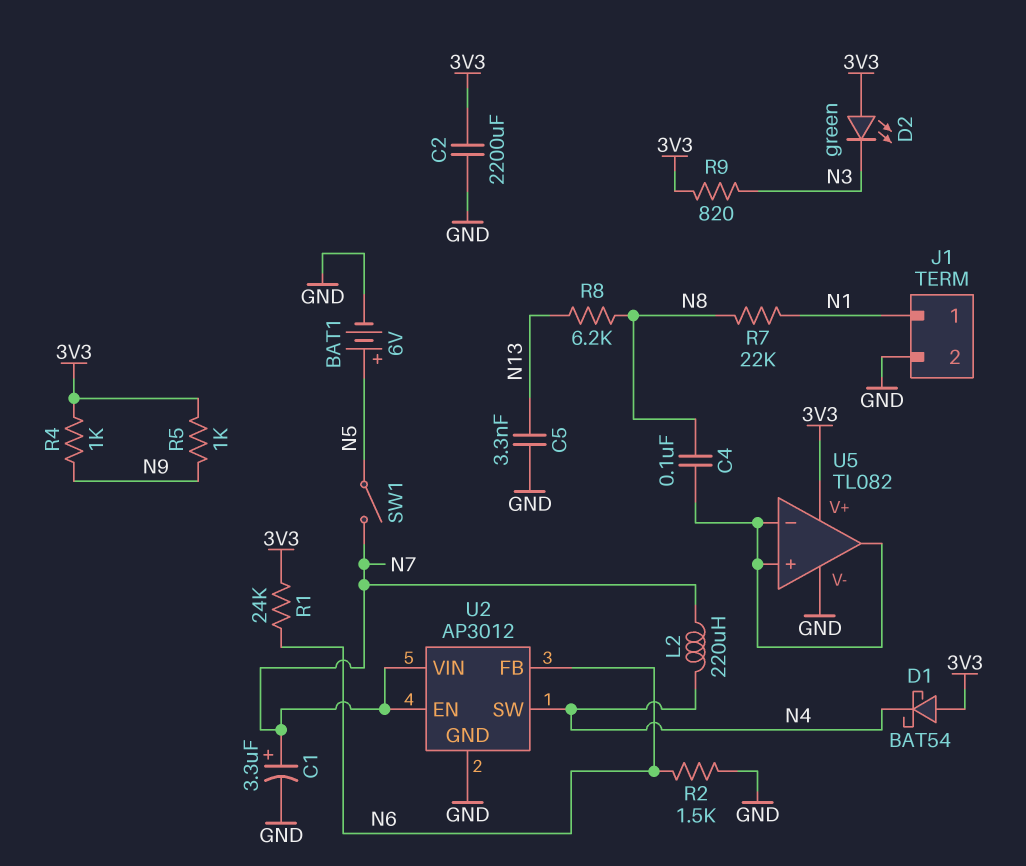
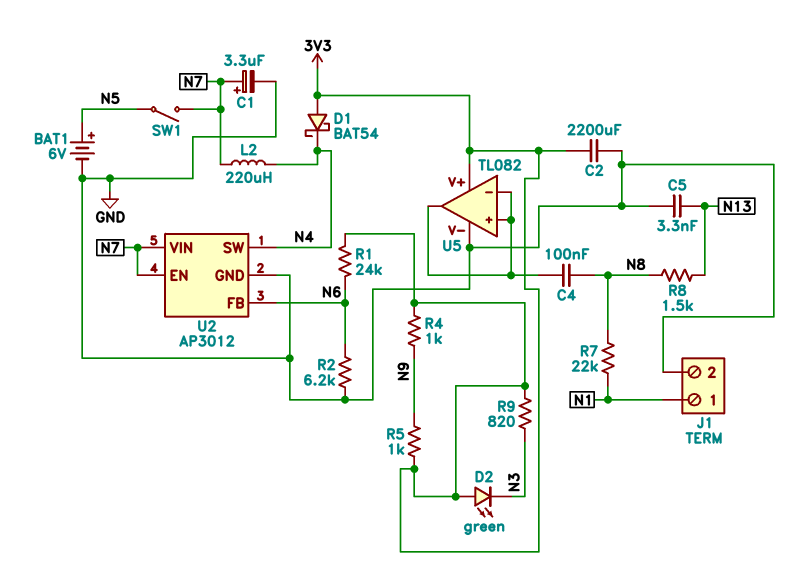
R2: 1.5k (GND, N6) -> 6.2k (GND, N6)
R8: 6.2k (N8, N13) -> 1.5k (N8, N13)

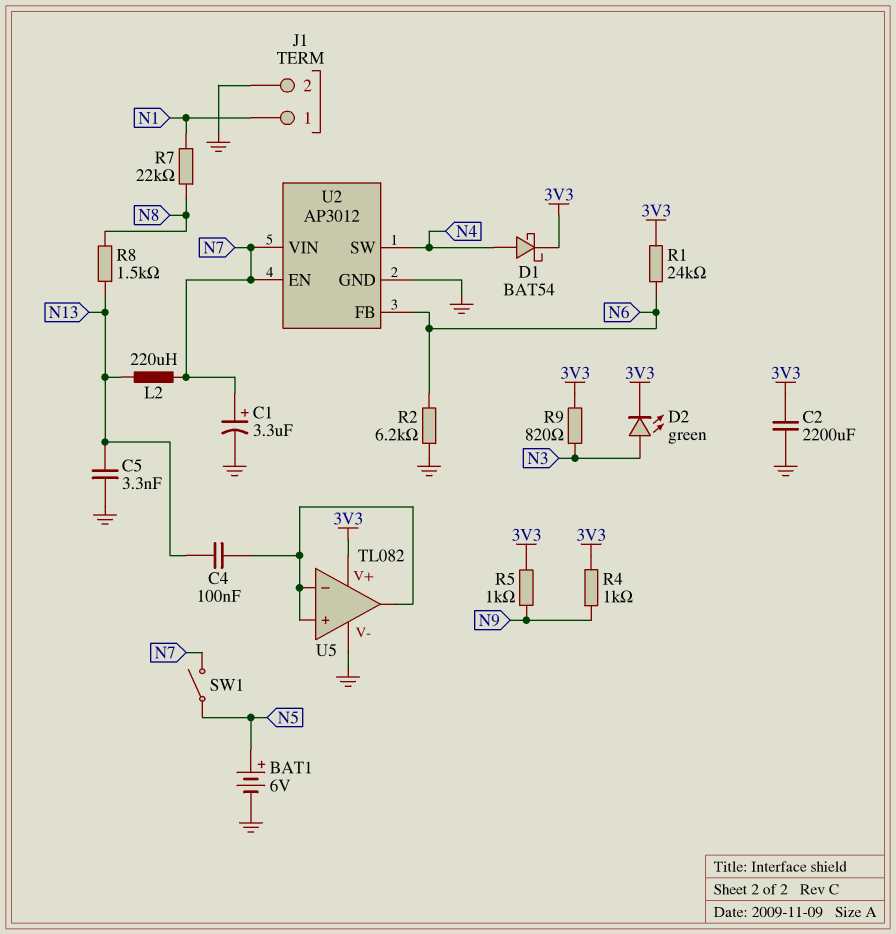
C4: 100nF (N8, U5/in+) -> 100nF (N13, U5/in+)
D1: schottky BAT54 (A 3V3, K N4) -> schottky BAT54 (A N4, K 3V3)
D2: LED green (A 3V3, K N3) -> LED green (A N3, K 3V3)
L2: 220uH (N4, N7) -> 220uH (N7, N13)

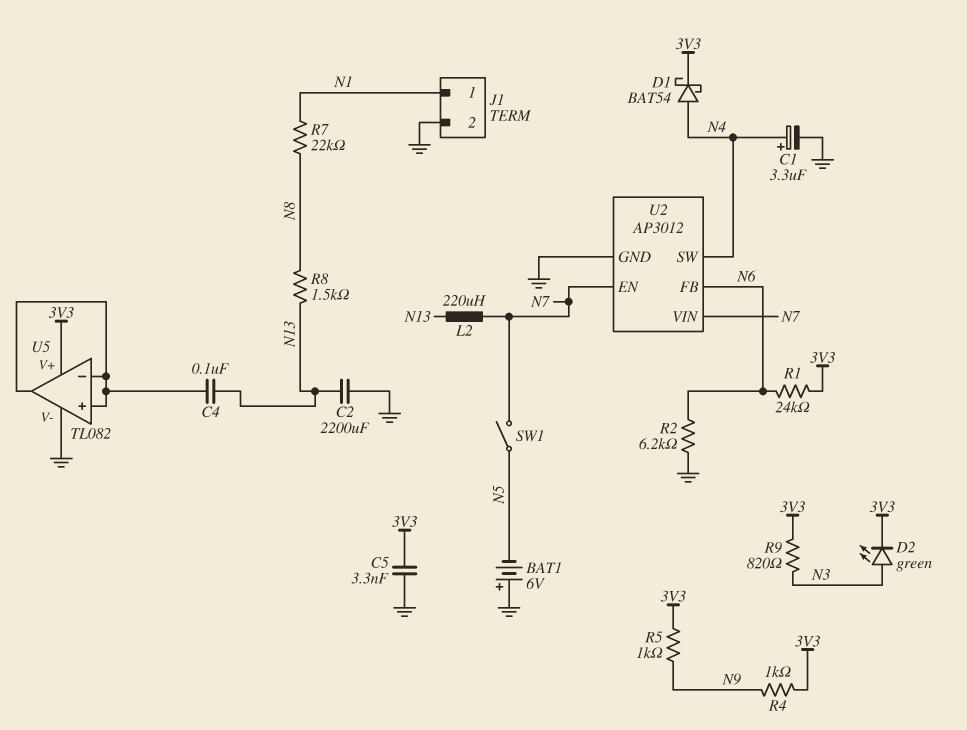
BAT1: 6V (plus N5, minus GND) -> 6V (plus GND, minus N5)
C1: 3.3uF (plus N7, minus GND) -> 3.3uF (plus N4, minus GND)
C2: 2200uF (3V3, GND) -> 2200uF (GND, N13)
C5: 3.3nF (GND, N13) -> 3.3nF (3V3, GND)

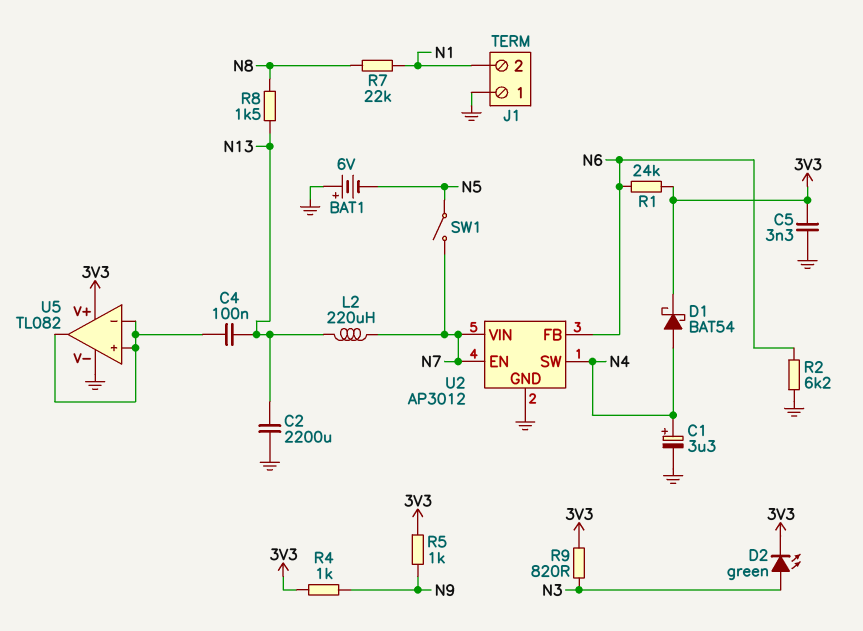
J1 pin 1: N1 -> GND
J1 pin 2: GND -> N1

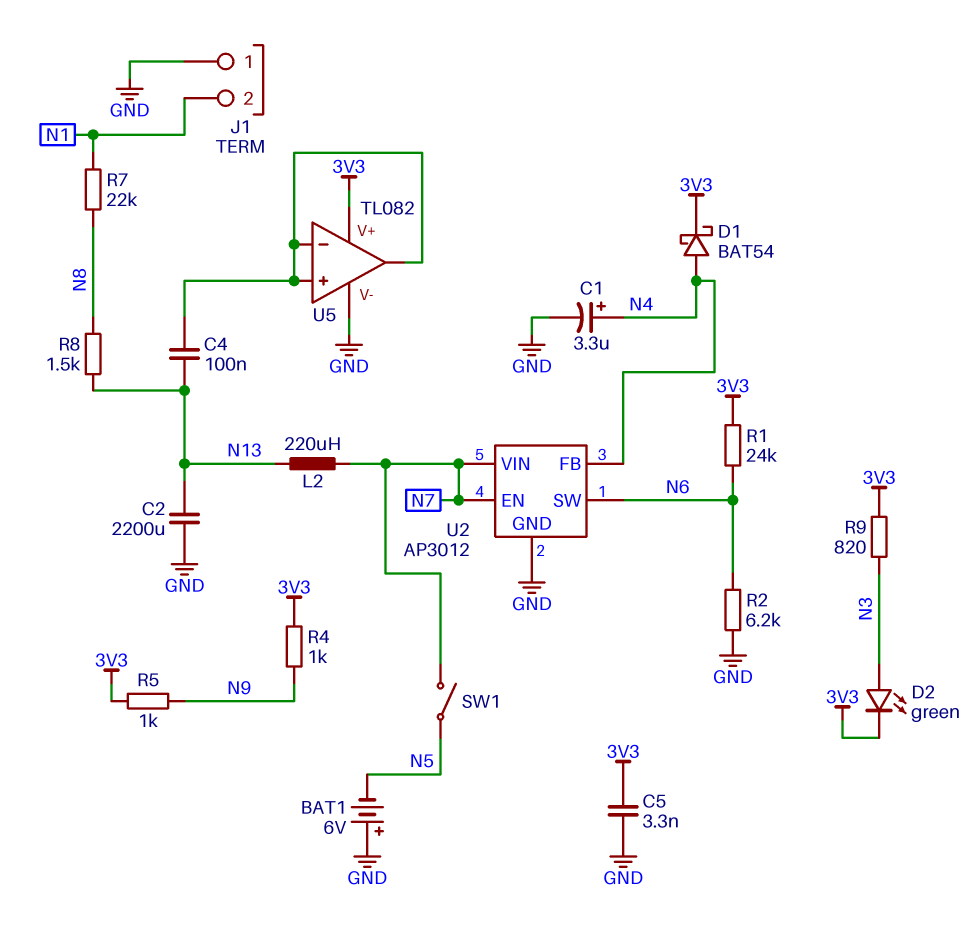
U2 pin FB: N6 -> N4
U2 pin SW: N4 -> N6

